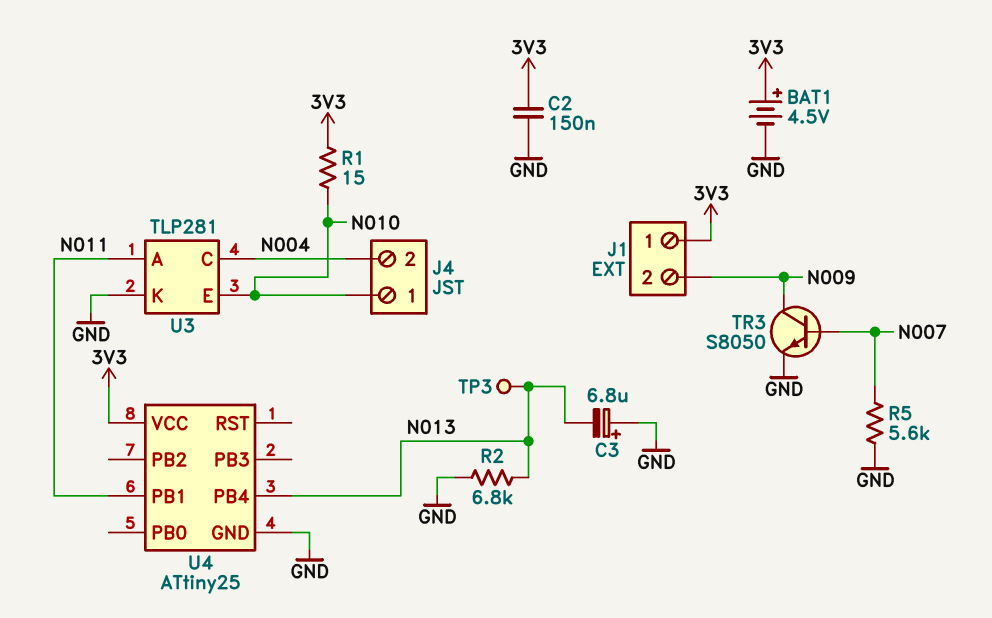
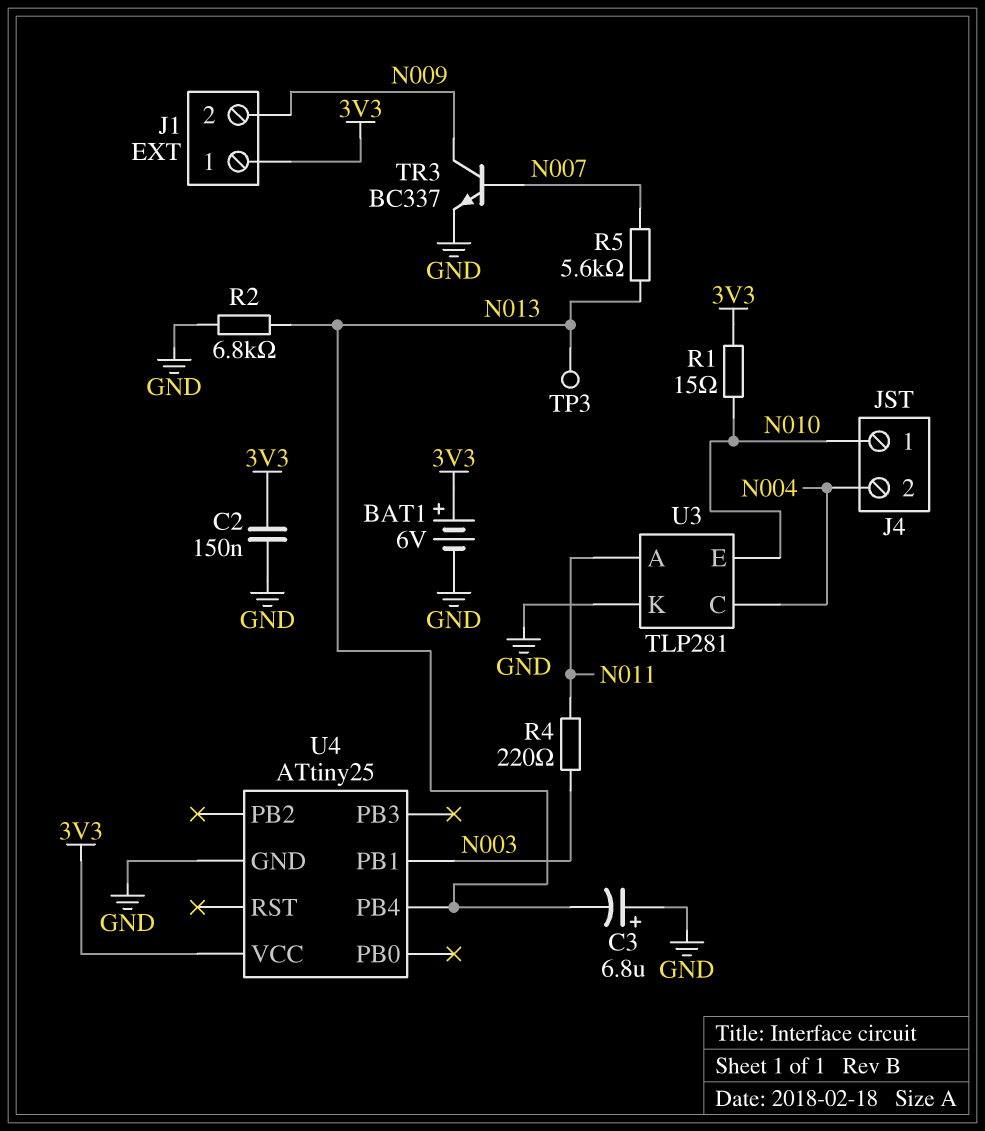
BAT1: 4.5V (plus 3V3, minus GND) -> 6V (plus 3V3, minus GND)
R4: none -> 220 (N003, N011)
R5: 5.6k (GND, N007) -> 5.6k (N007, N013)
TR3: NPN S8050 (B N007, C N009, E GND) -> NPN BC337 (B N007, C N009, E GND)
U4 pin PB1: N011 -> N003

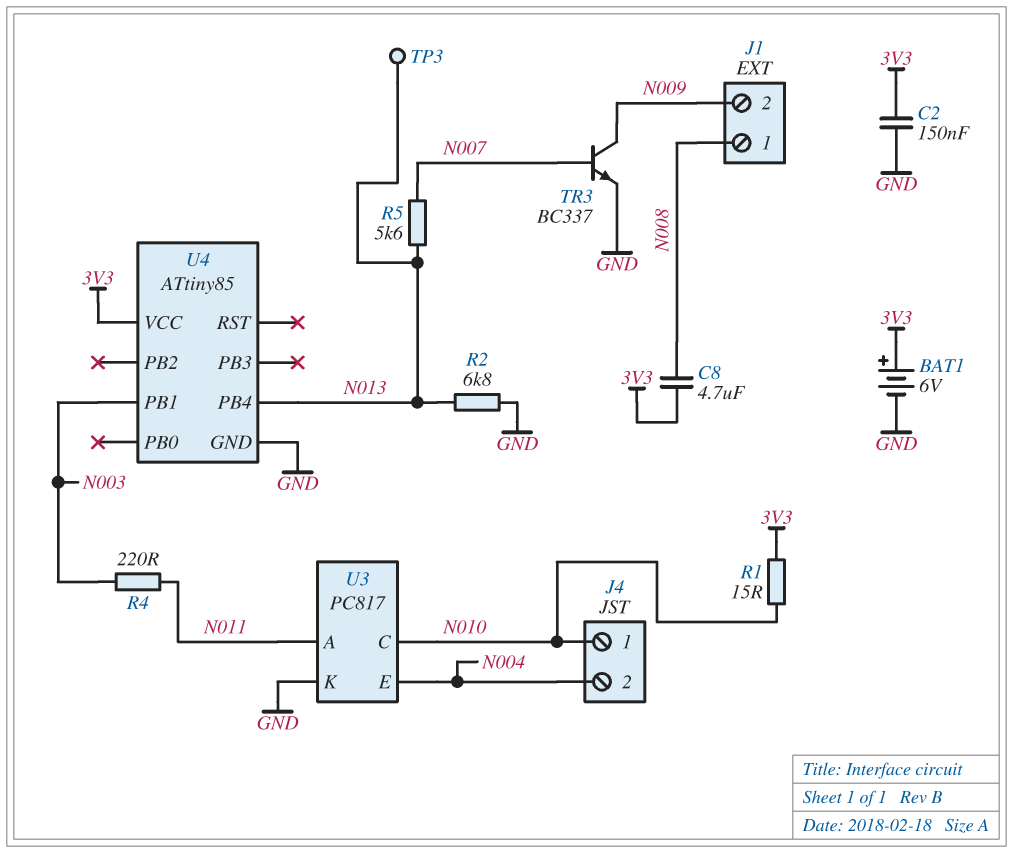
C3: 6.8uF (plus GND, minus N013) -> none
C8: none -> 4.7uF (3V3, N008)
J1 pin 1: 3V3 -> N008
U3: TLP281 -> PC817
U3 pin C: N004 -> N010
U3 pin E: N010 -> N004
U4: ATtiny25 -> ATtiny85

